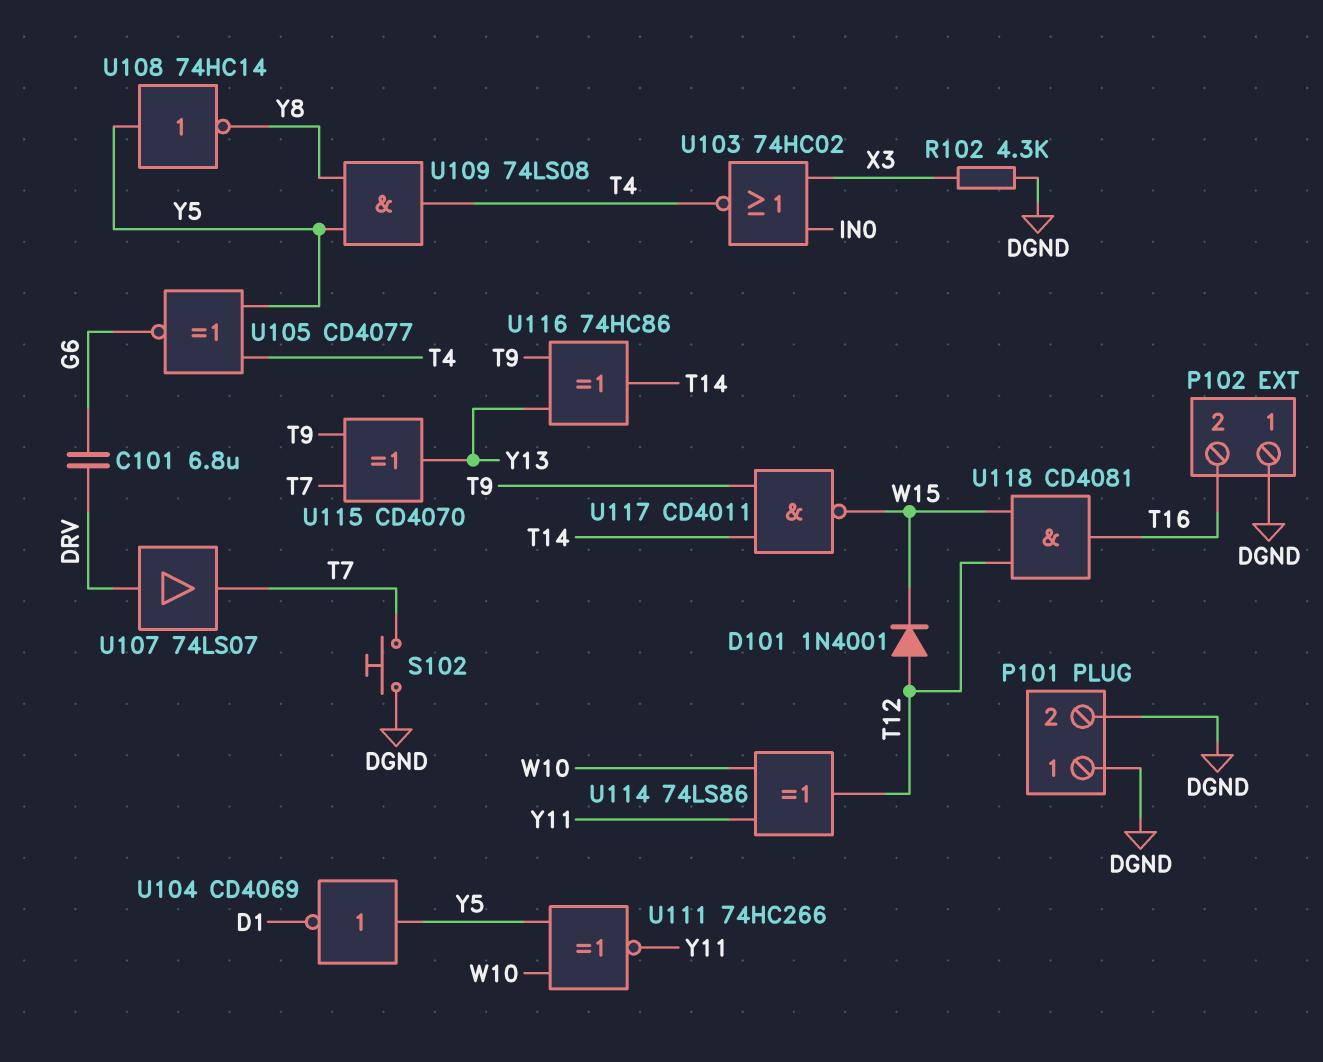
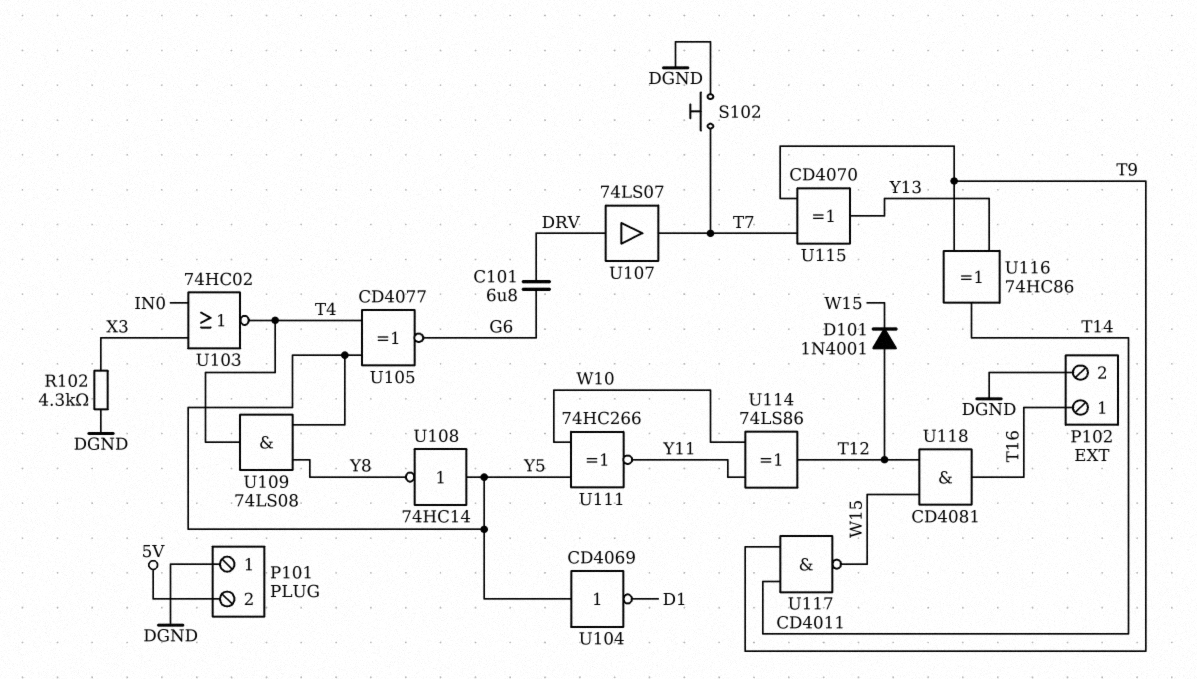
P101 pin 2: DGND -> 5V
P102 pin 1: DGND -> T16
P102 pin 2: T16 -> DGND

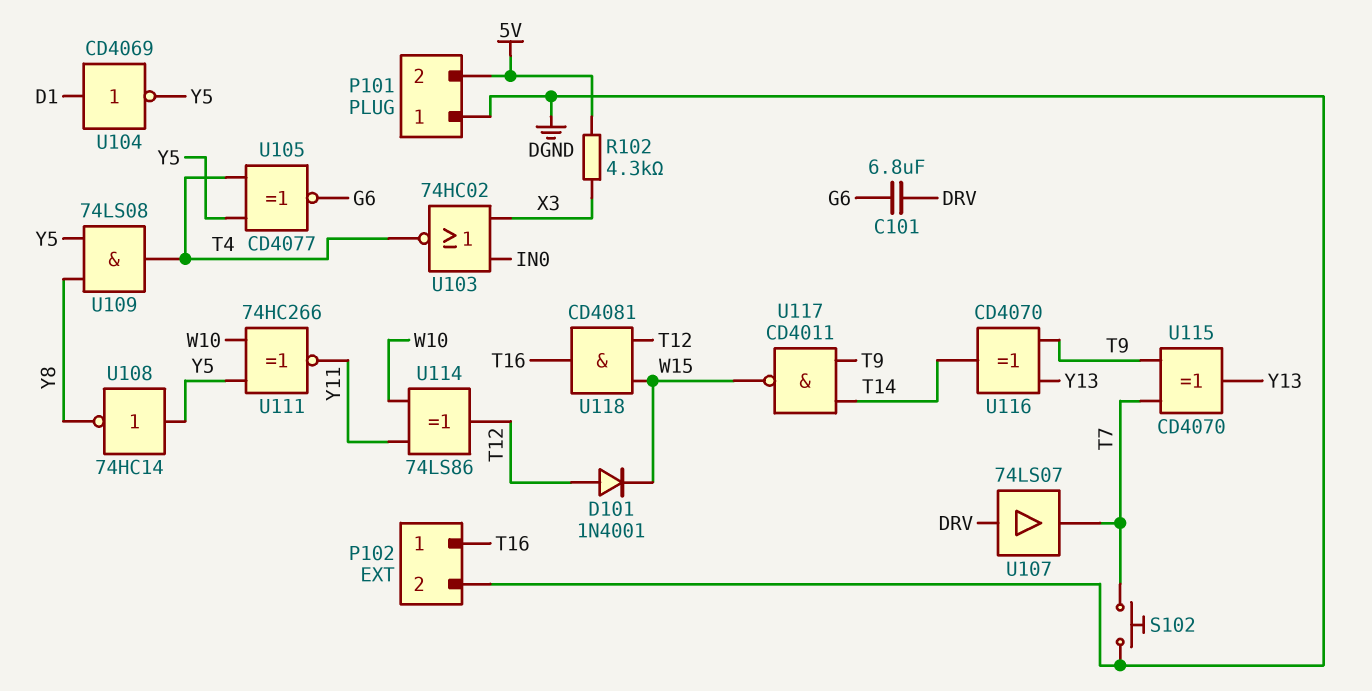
R102: 4.3k (DGND, X3) -> 4.3k (5V, X3)
U104: NOT CD4069 (in Y5, out D1) -> NOT CD4069 (in D1, out Y5)
U116: XOR 74HC86 (in T9, in Y13, out T14) -> XOR CD4070 (in T9, in Y13, out T14)

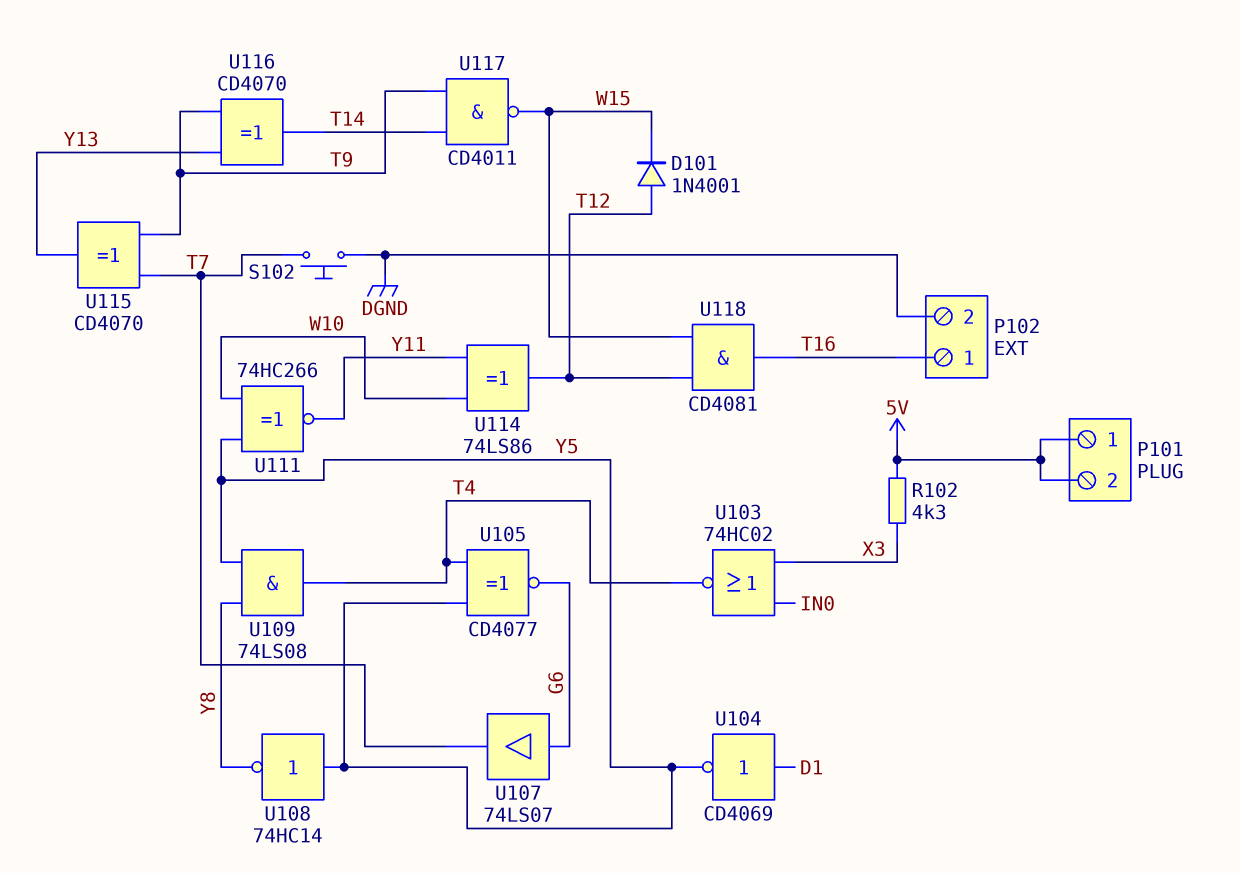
C101: 6.8uF (DRV, G6) -> none
P101 pin 1: DGND -> 5V
U107: buffer 74LS07 (in DRV, out T7) -> buffer 74LS07 (in G6, out T7)

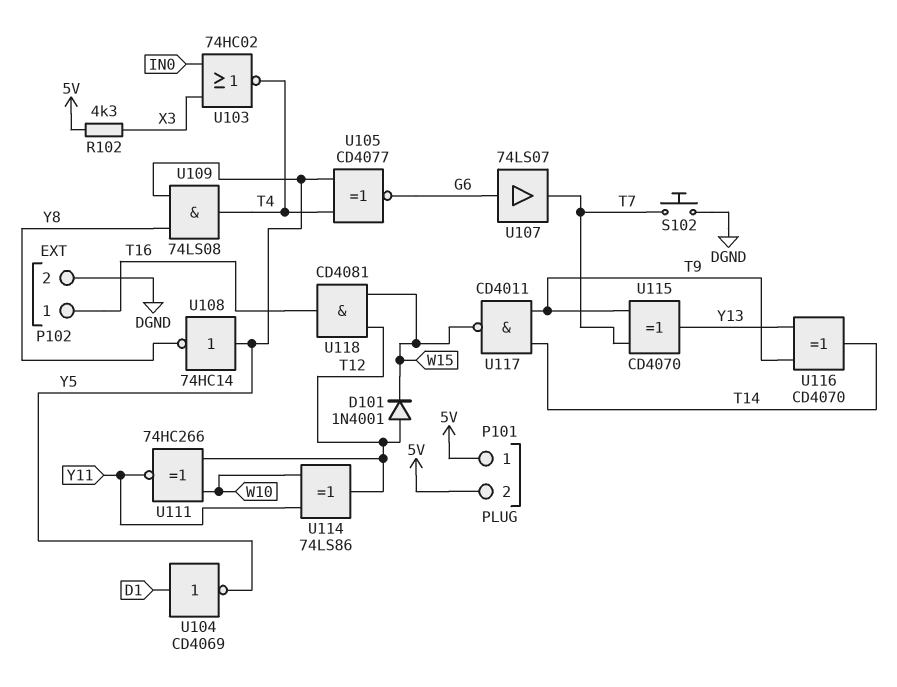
U111: XNOR 74HC266 (in W10, in Y5, out Y11) -> XNOR 74HC266 (in T12, in W10, out Y11)

